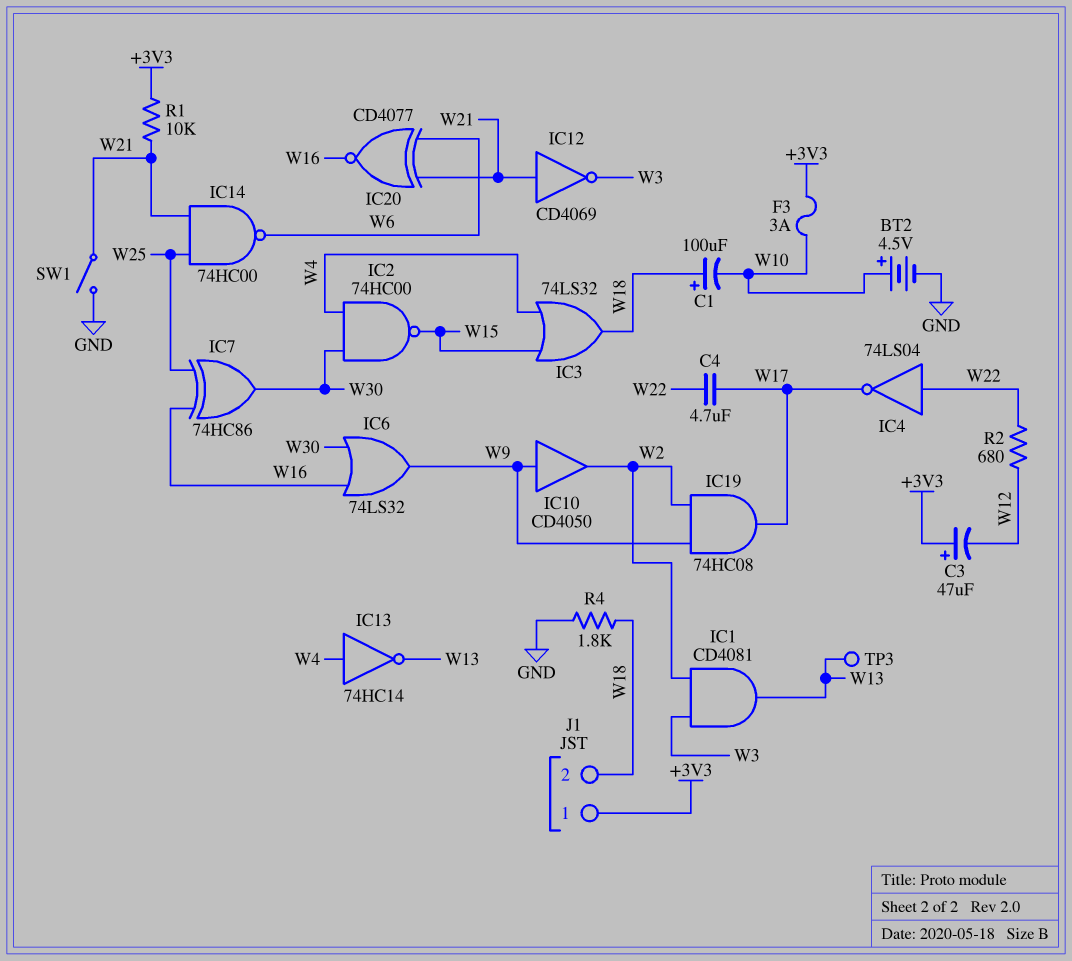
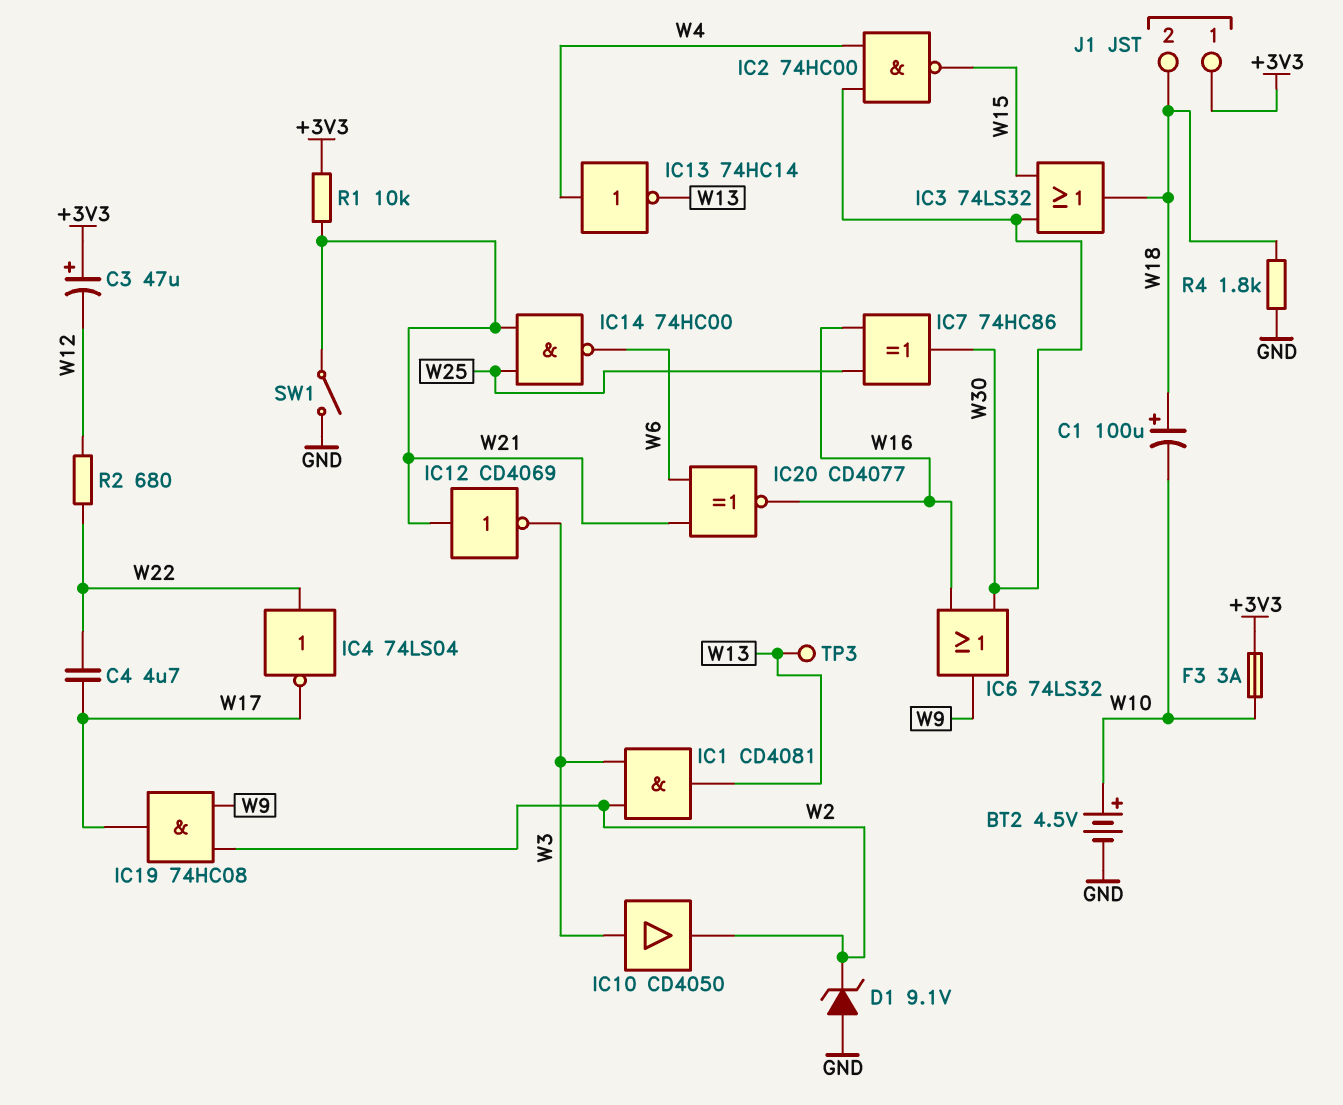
D1: none -> zener 9.1V (A GND, K W2)
IC3: OR 74LS32 (in W4, in W15, out W18) -> OR 74LS32 (in W15, in W30, out W18)
IC10: buffer CD4050 (in W9, out W2) -> buffer CD4050 (in W3, out W2)

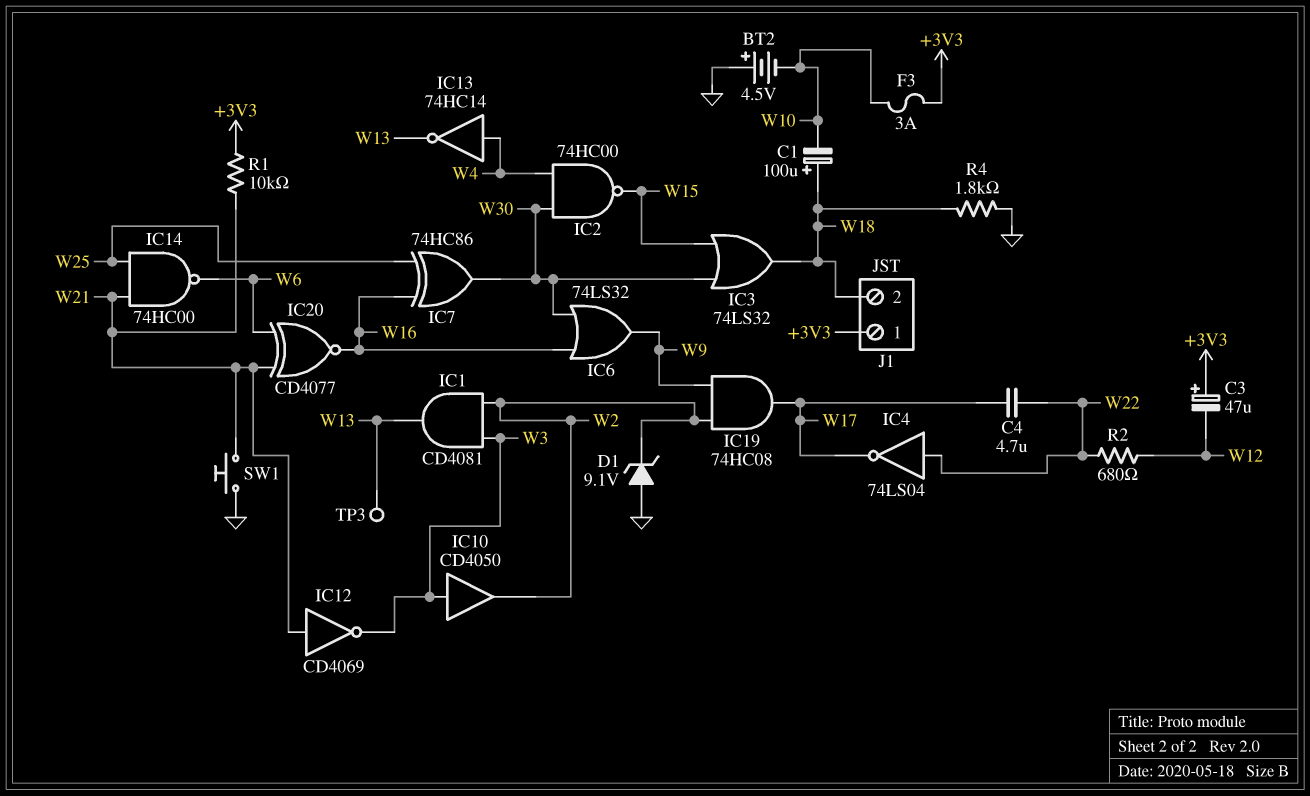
BT2: 4.5V (plus W10, minus GND) -> 4.5V (plus GND, minus W10)
SW1: switch (GND, W21) -> button (GND, W21)

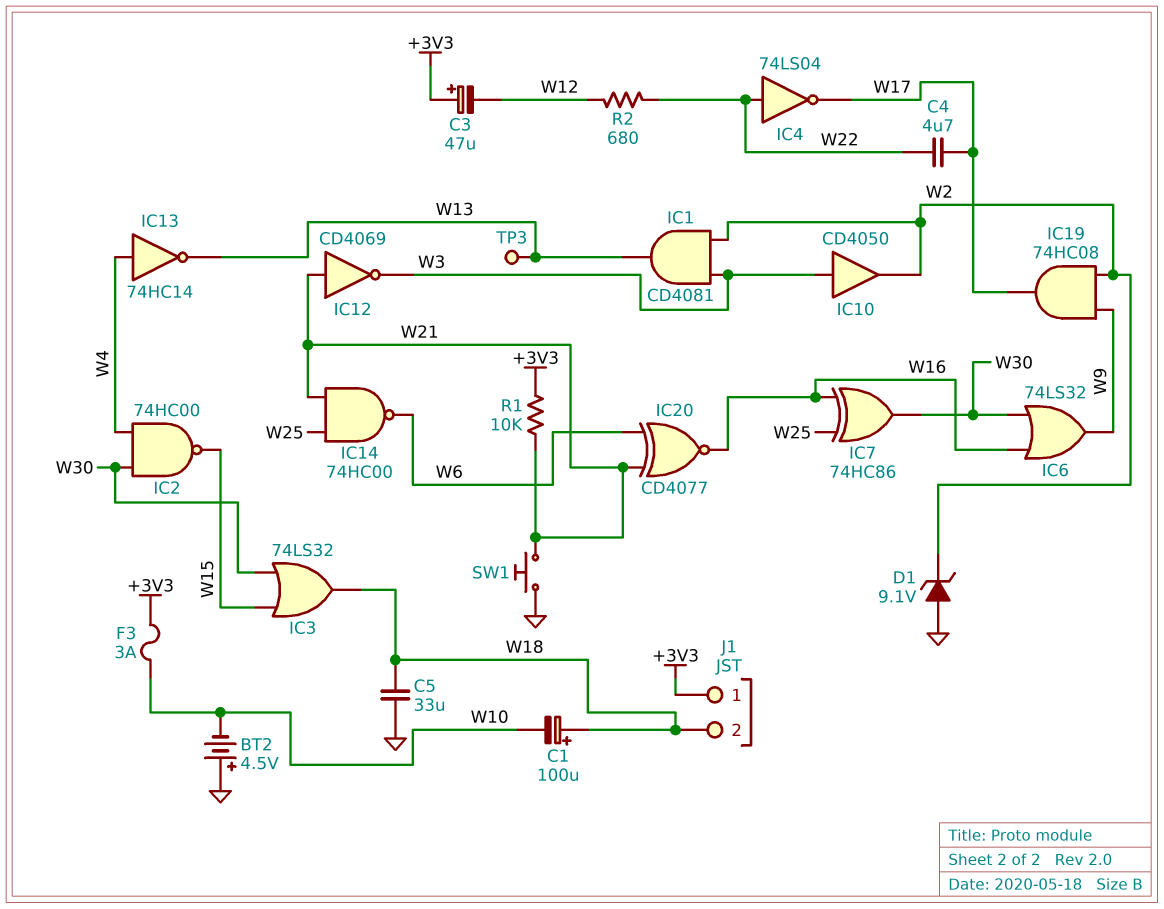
C5: none -> 33uF (GND, W18)
R4: 1.8k (GND, W18) -> none

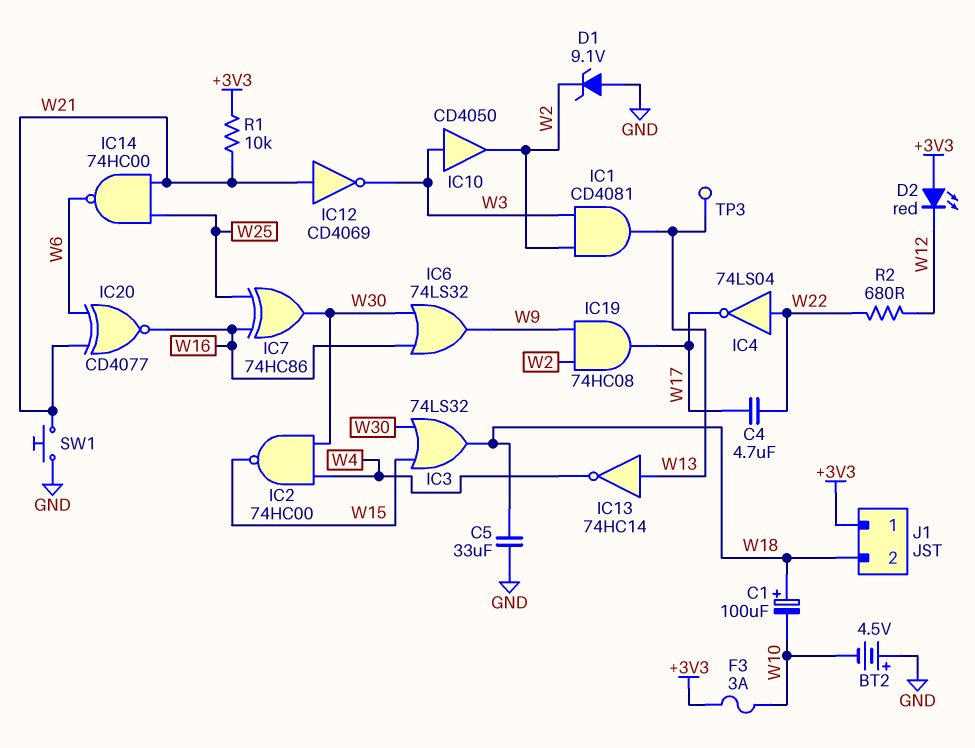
C3: 47uF (plus +3V3, minus W12) -> none
D2: none -> LED red (A +3V3, K W12)
IC13: NOT 74HC14 (in W4, out W13) -> NOT 74HC14 (in W13, out W4)

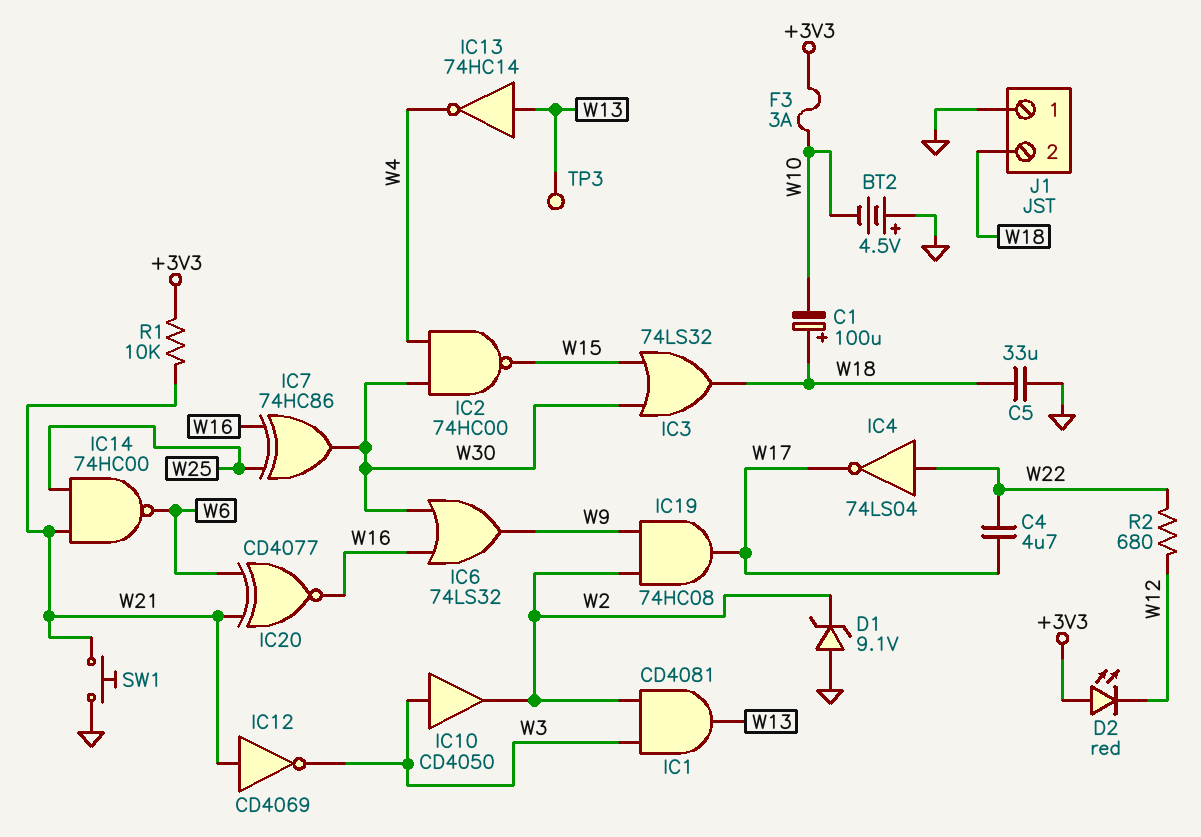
J1 pin 1: +3V3 -> GND

